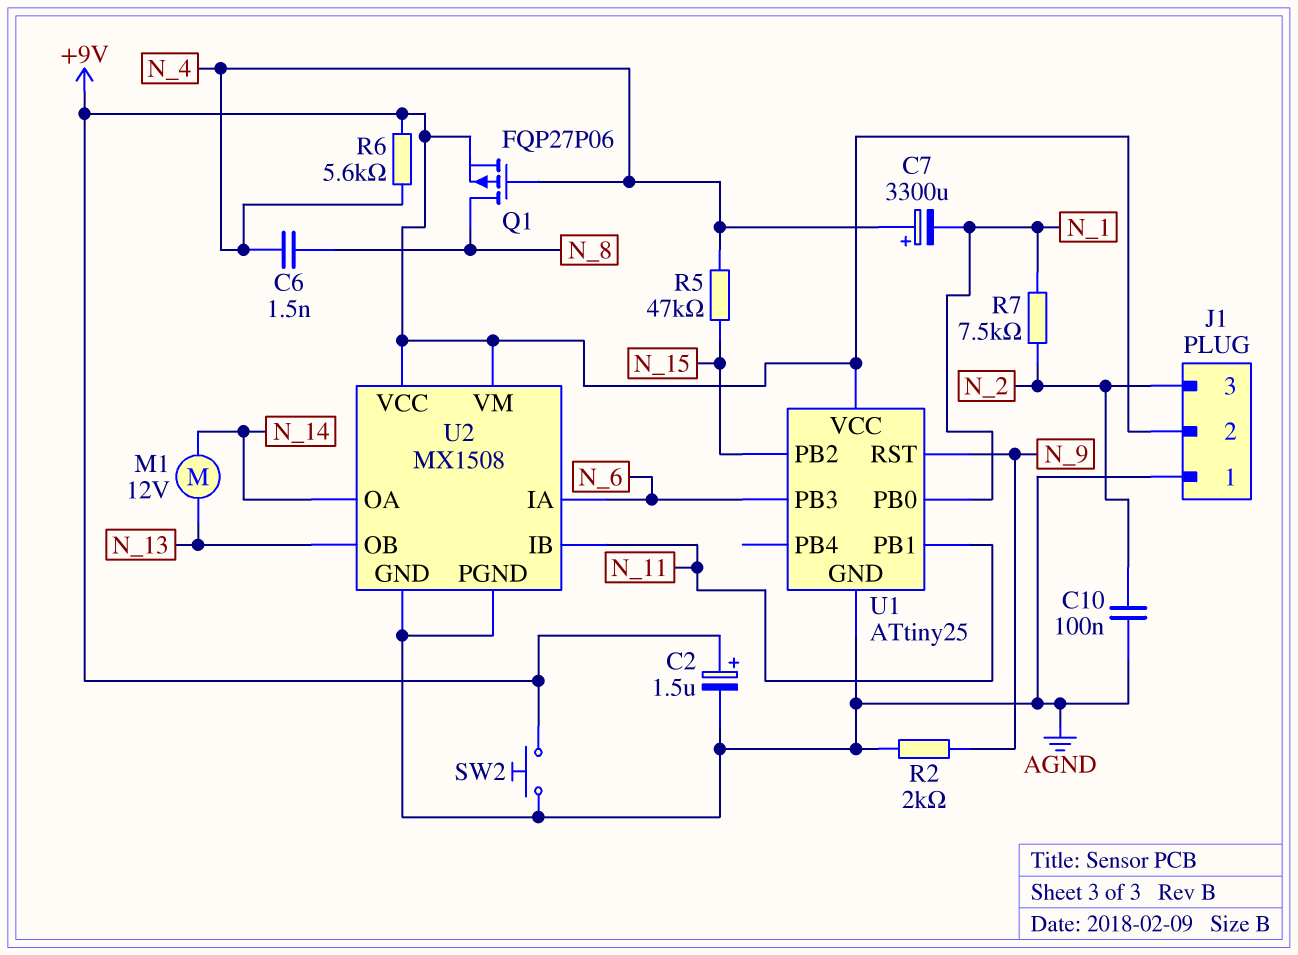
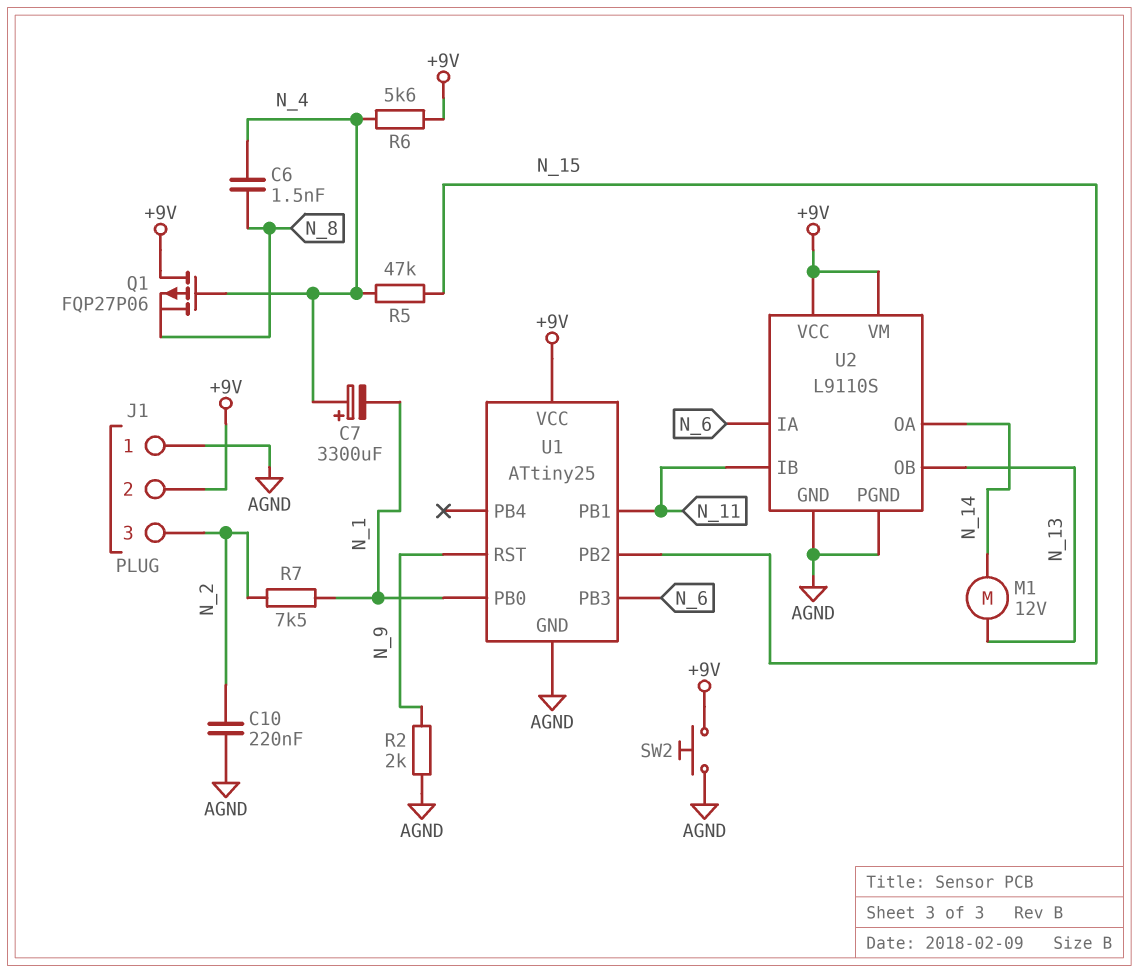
C2: 1.5uF (plus +9V, minus AGND) -> none
C10: 100nF (AGND, N_2) -> 220nF (AGND, N_2)
Q1: PMOS FQP27P06 (G N_4, D N_8, S +9V) -> PMOS FQP27P06 (G N_4, D +9V, S N_8)
U2: MX1508 -> L9110S

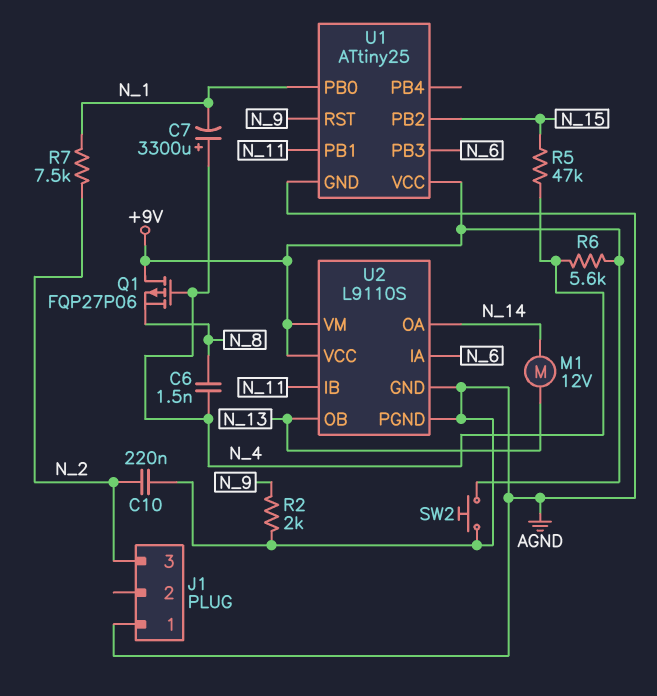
J1 pin 2: +9V -> none

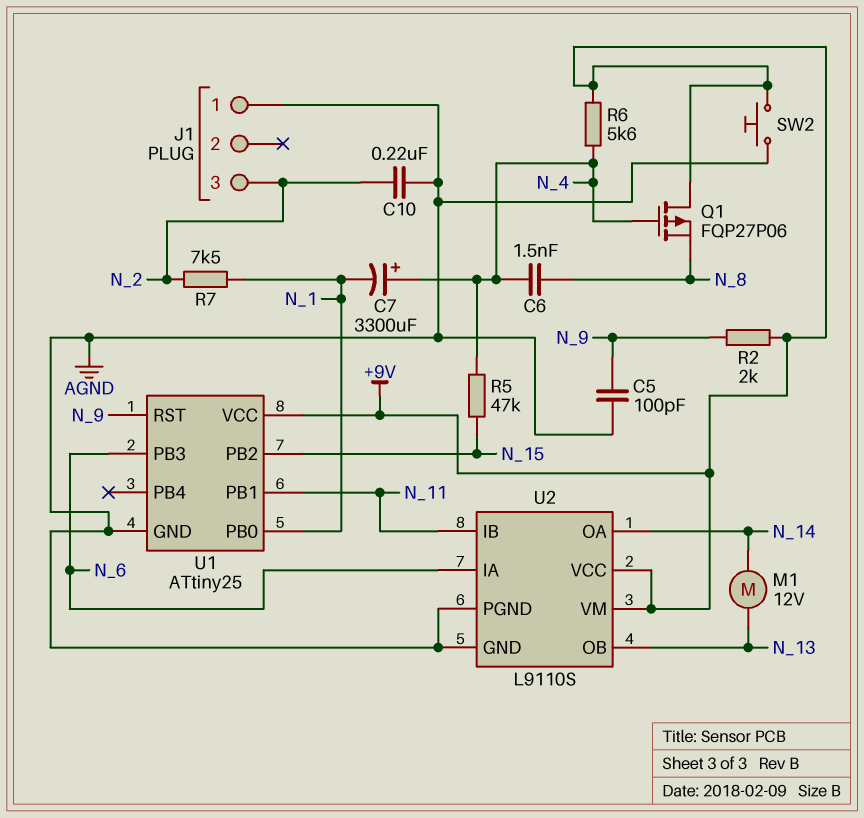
C5: none -> 100pF (AGND, N_9)
R2: 2k (AGND, N_9) -> 2k (+9V, N_9)

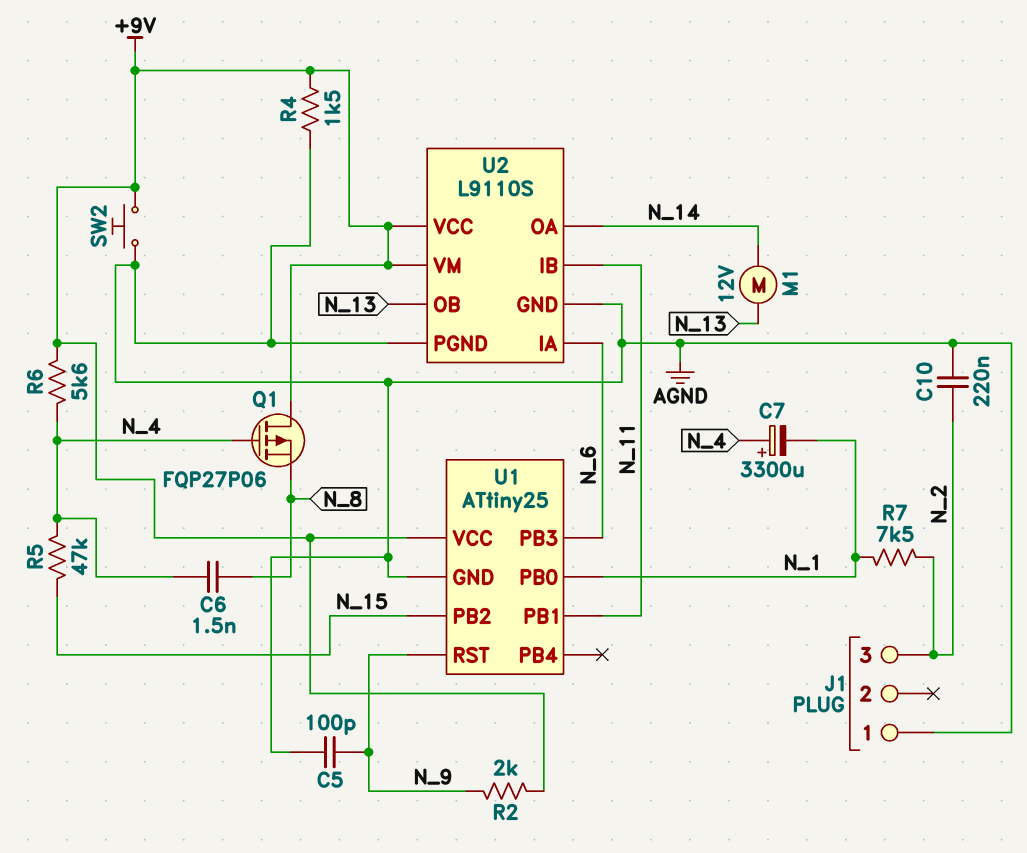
R4: none -> 1.5k (+9V, AGND)

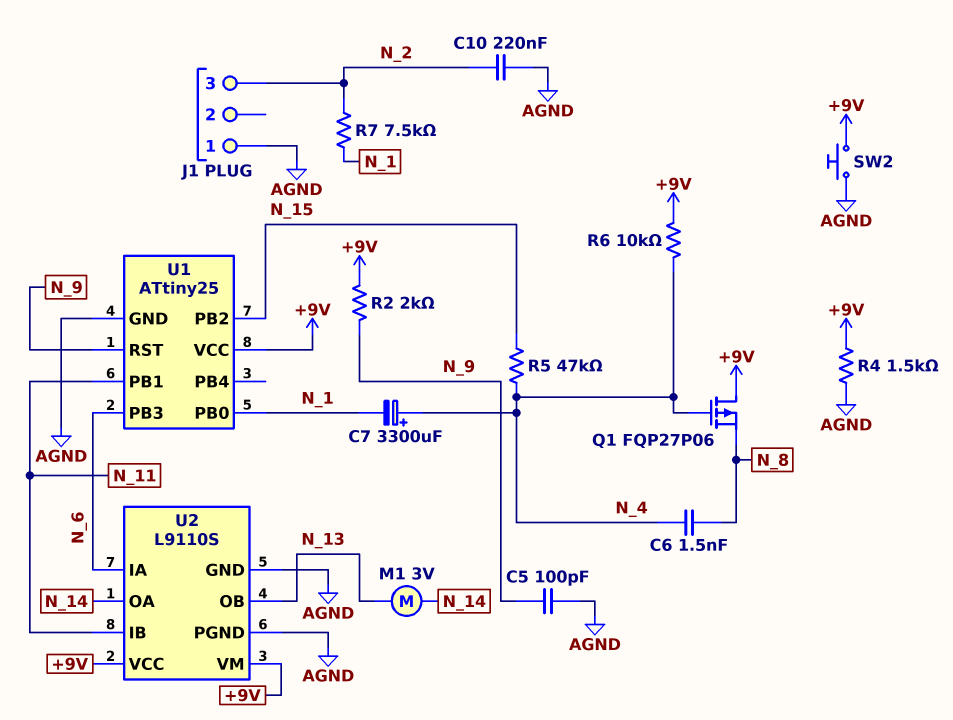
M1: motor 12V (N_13, N_14) -> motor 3V (N_13, N_14)
R6: 5.6k (+9V, N_4) -> 10k (+9V, N_4)

